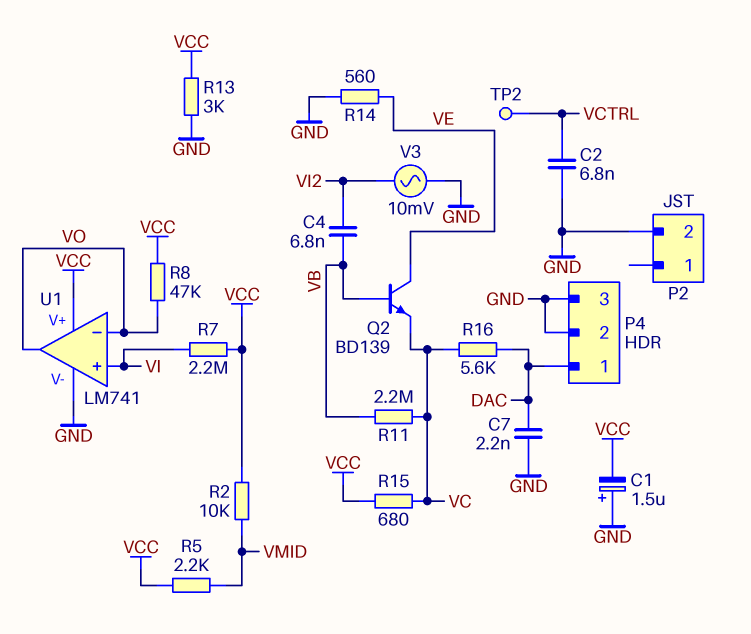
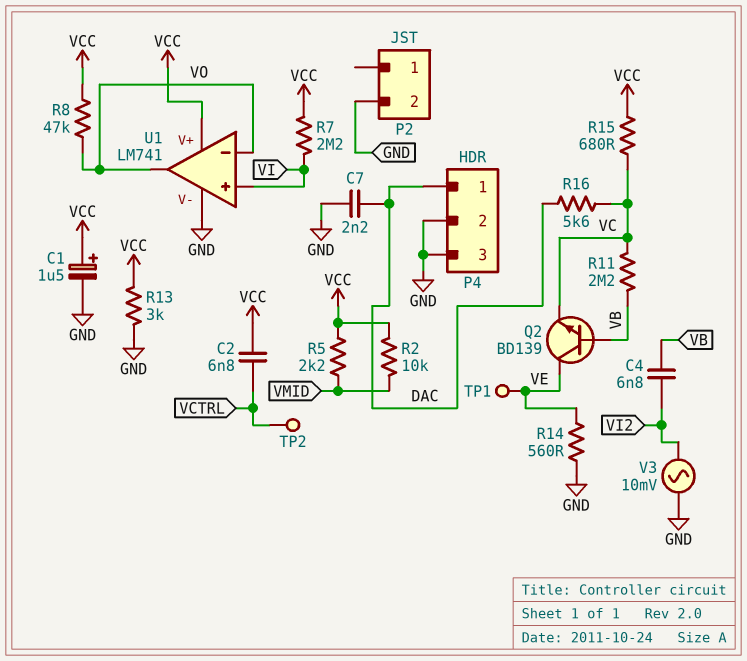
C1: 1.5uF (plus GND, minus VCC) -> 1.5uF (plus VCC, minus GND)
C2: 6.8nF (GND, VCTRL) -> 6.8nF (VCC, VCTRL)
TP1: none -> test point (VE)

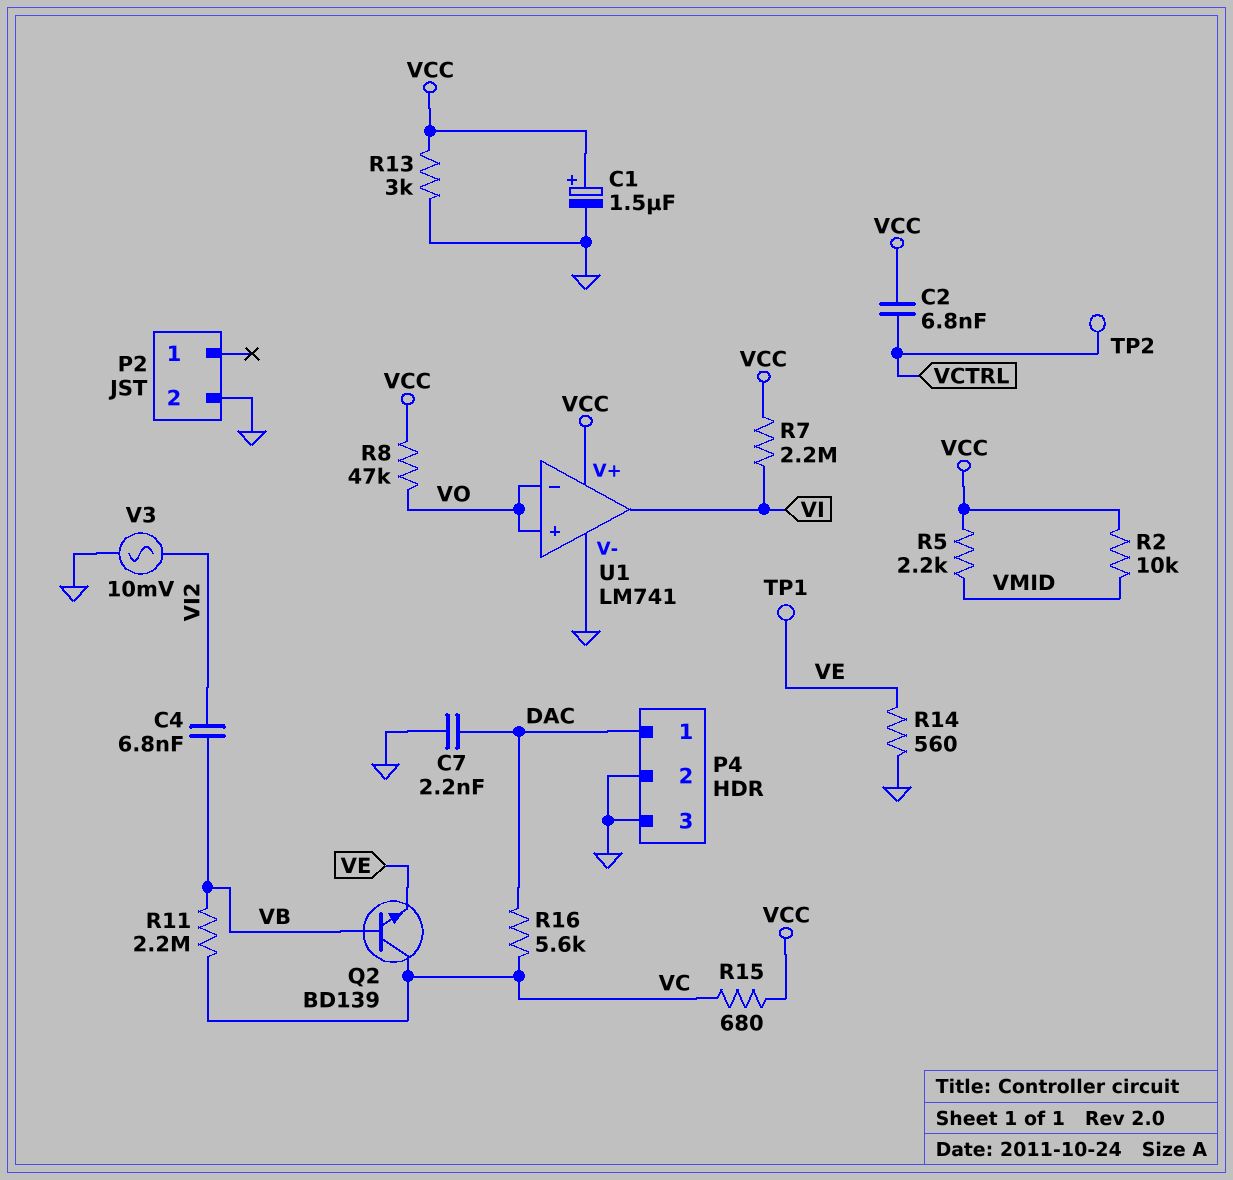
Q2: NPN BD139 (B VB, C VE, E VC) -> NPN BD139 (B VB, C VC, E VE)
U1 pin in+: VI -> VO
U1 pin out: VO -> VI

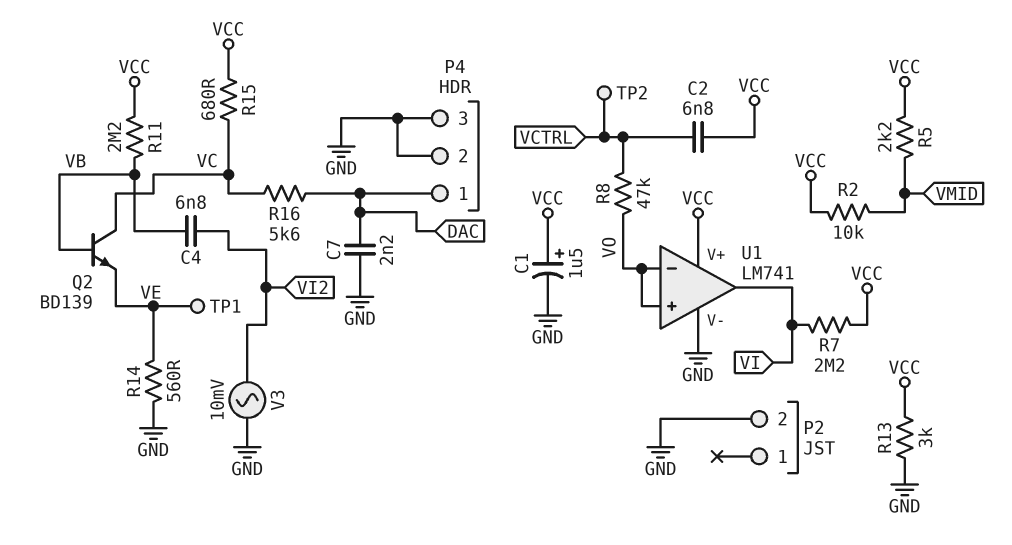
R8: 47k (VCC, VO) -> 47k (VCTRL, VO)
R11: 2.2M (VB, VC) -> 2.2M (VB, VCC)

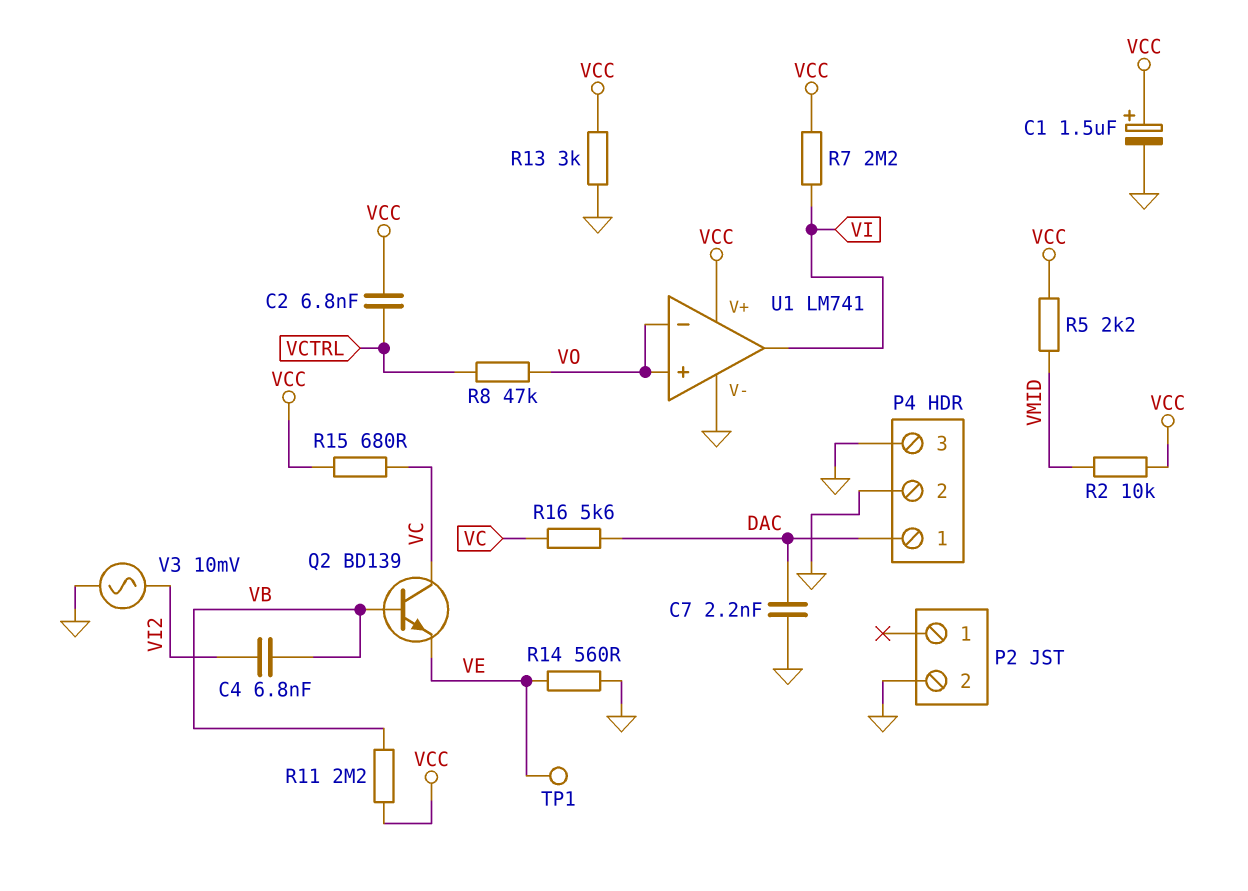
TP2: test point (VCTRL) -> none

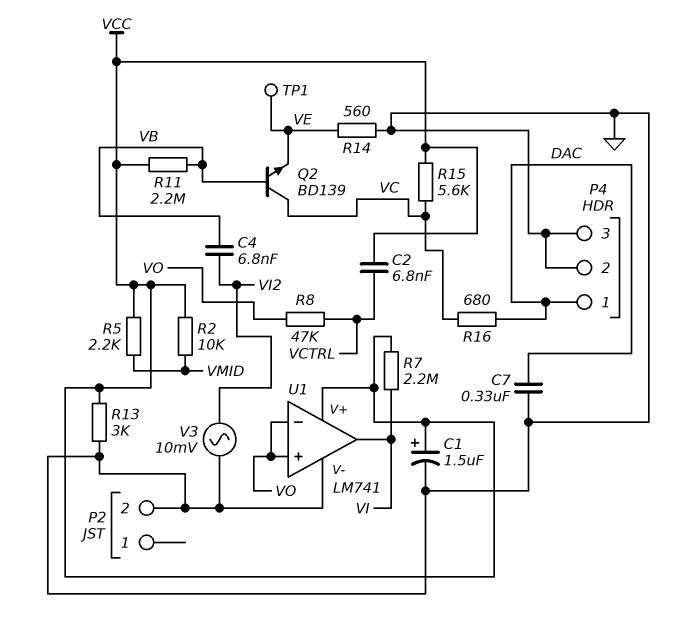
C7: 2.2nF (DAC, GND) -> 330nF (DAC, GND)
R15: 680 (VC, VCC) -> 5.6k (VC, VCC)
R16: 5.6k (DAC, VC) -> 680 (DAC, VC)

